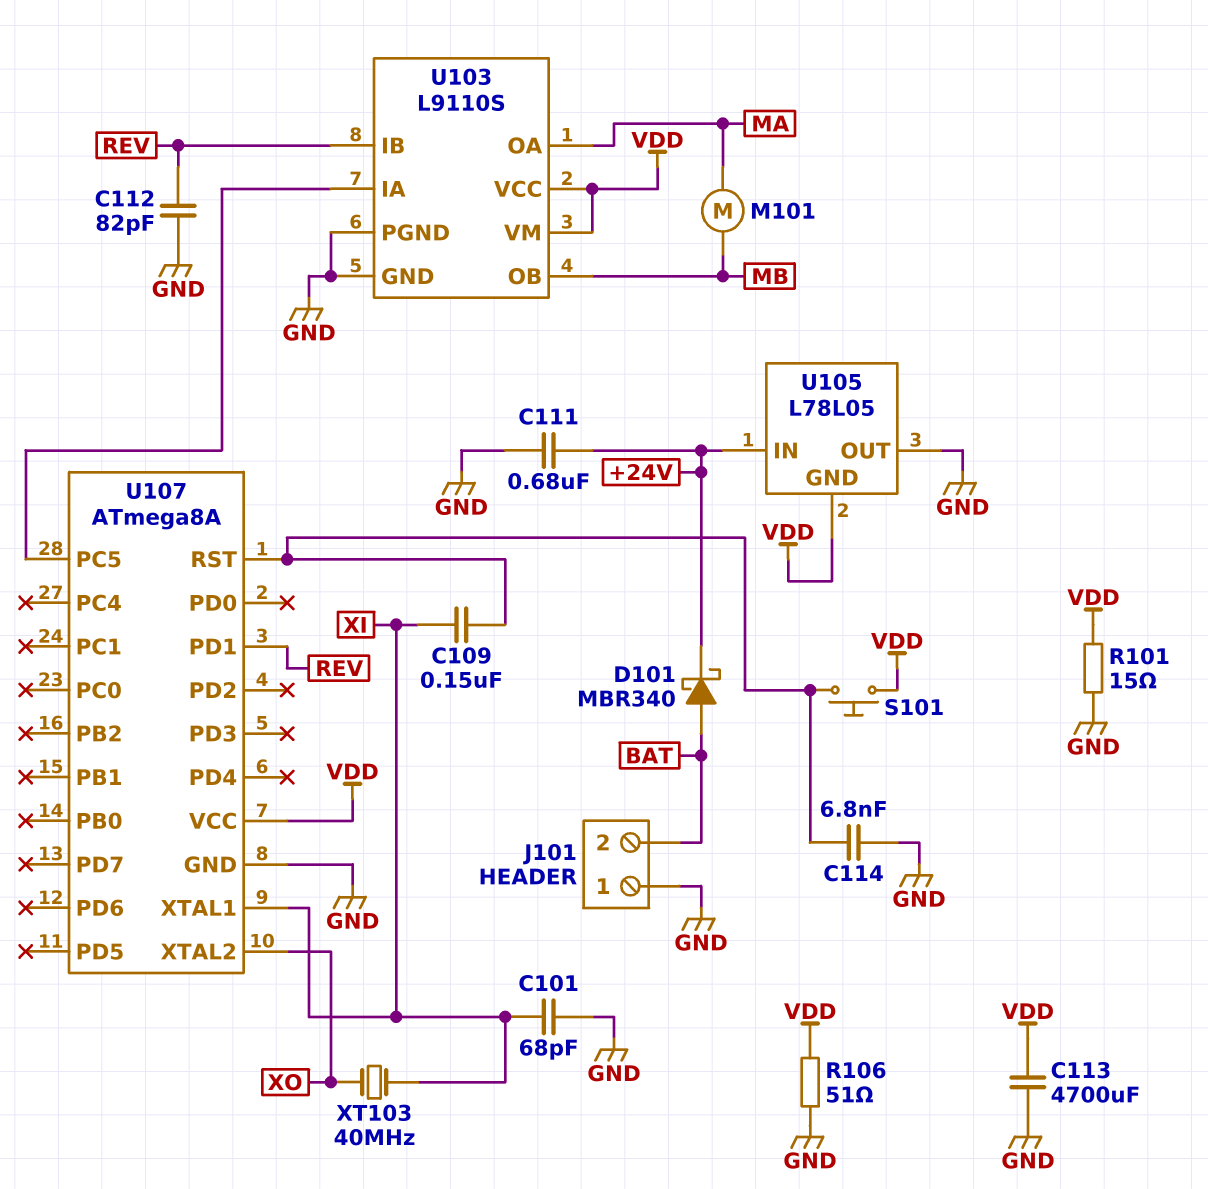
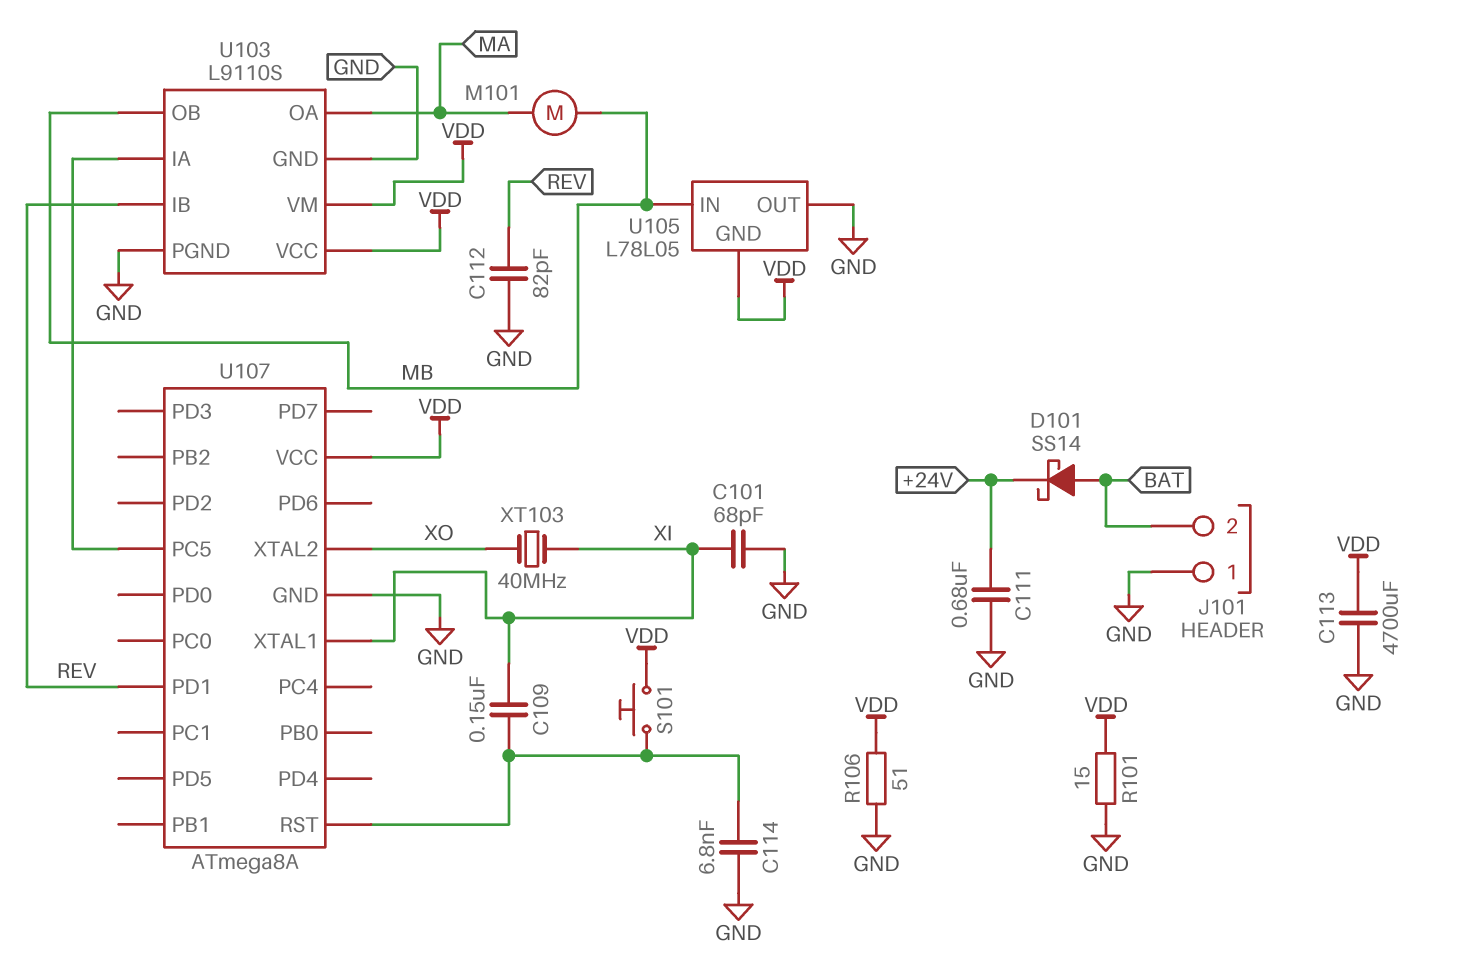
D101: schottky MBR340 (A BAT, K +24V) -> schottky SS14 (A BAT, K +24V)
U105 pin IN: +24V -> MB

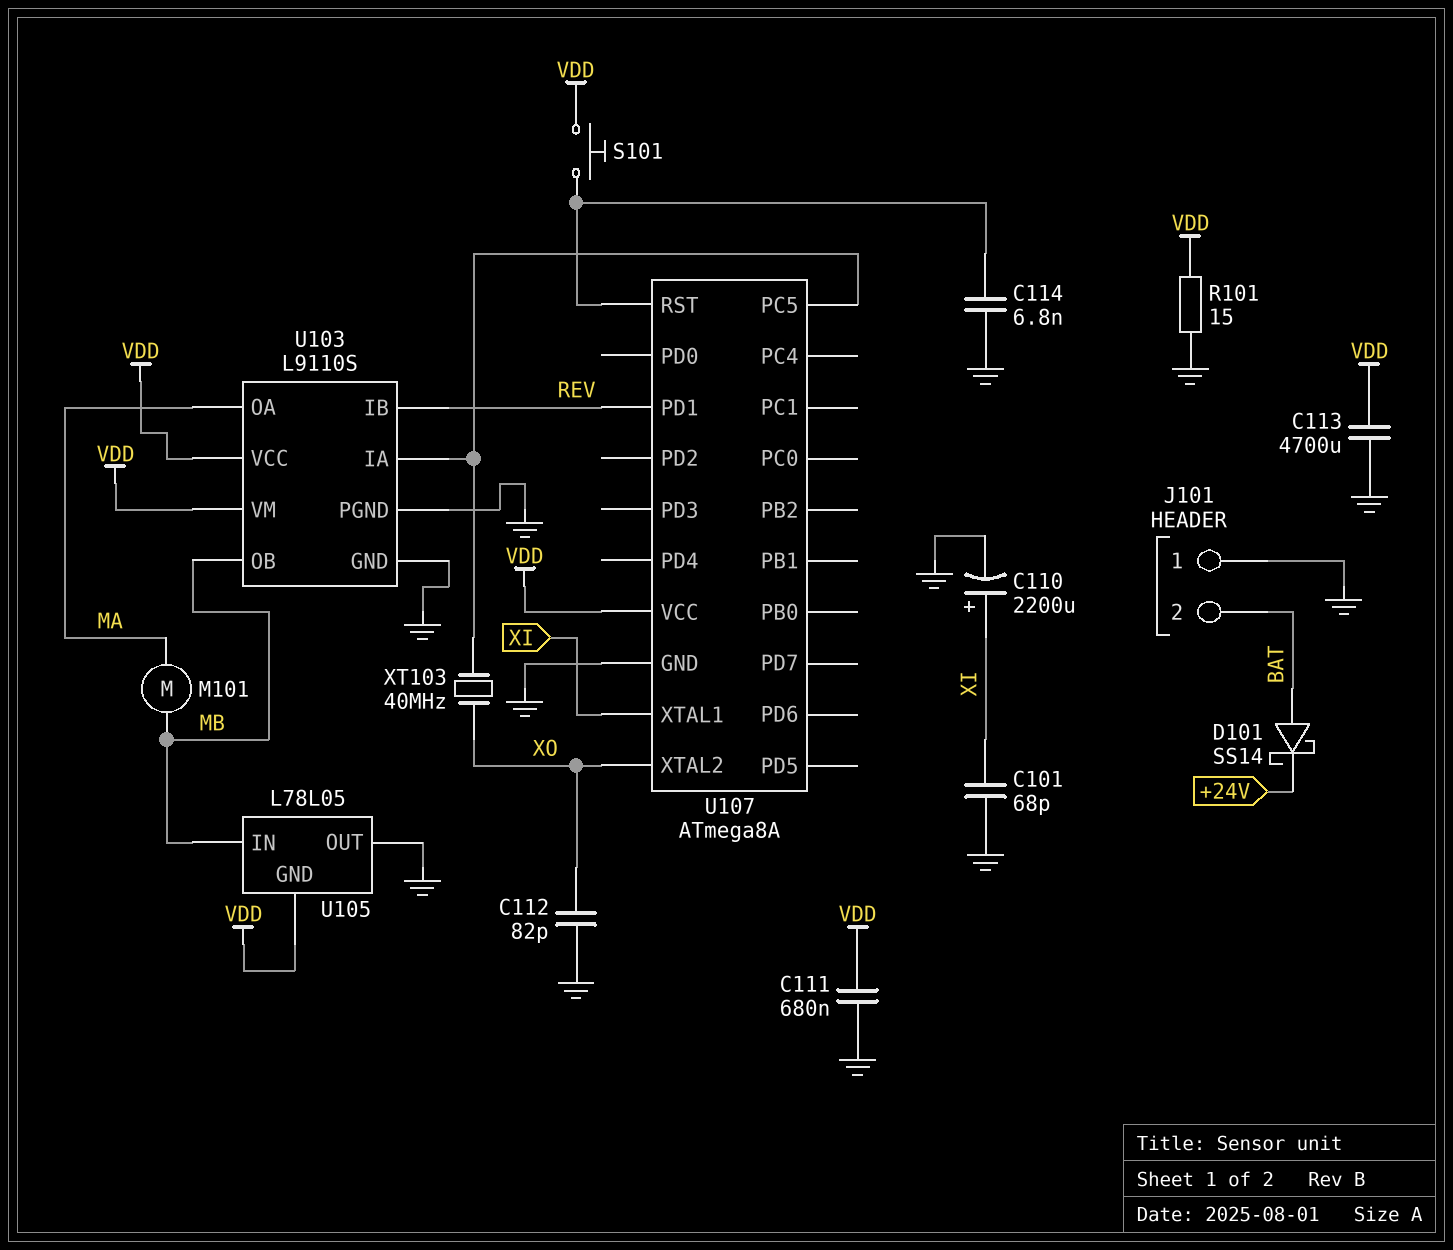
C109: 150nF (U107/RST, XI) -> none
C110: none -> 2200uF (plus XI, minus GND)
C111: 680nF (+24V, GND) -> 680nF (GND, VDD)
C112: 82pF (GND, REV) -> 82pF (GND, XO)
R106: 51 (GND, VDD) -> none
XT103: 40MHz (XI, XO) -> 40MHz (U103/IA, XO)

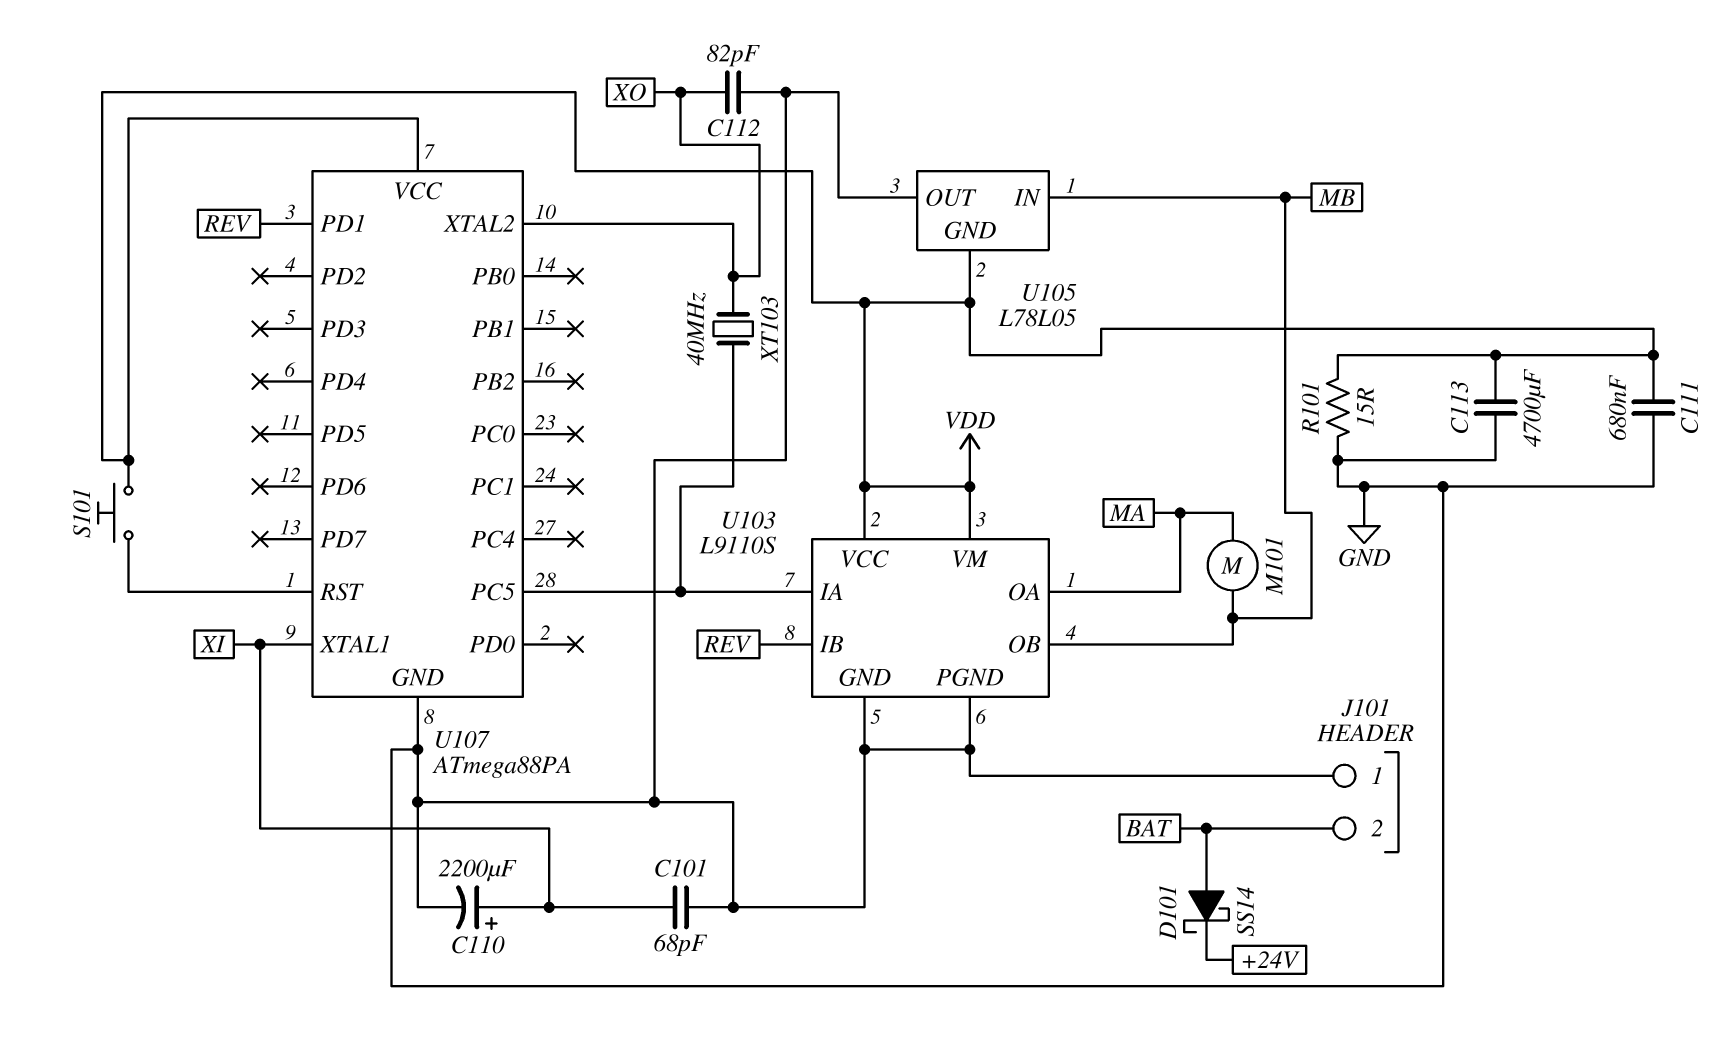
C114: 6.8nF (GND, U107/RST) -> none
U107: ATmega8A -> ATmega88PA

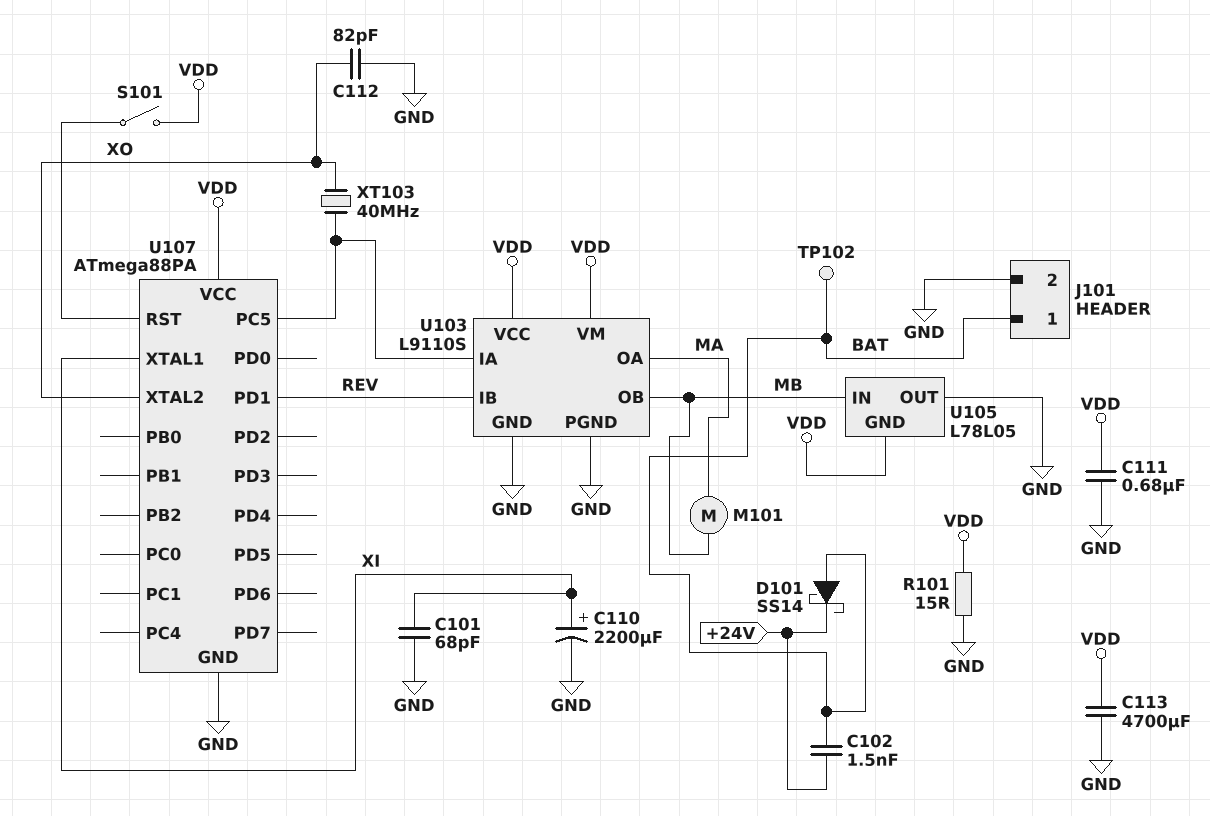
C102: none -> 1.5nF (+24V, BAT)
J101 pin 1: GND -> BAT
J101 pin 2: BAT -> GND
S101: button (U107/RST, VDD) -> switch (U107/RST, VDD)
TP102: none -> test point (BAT)

